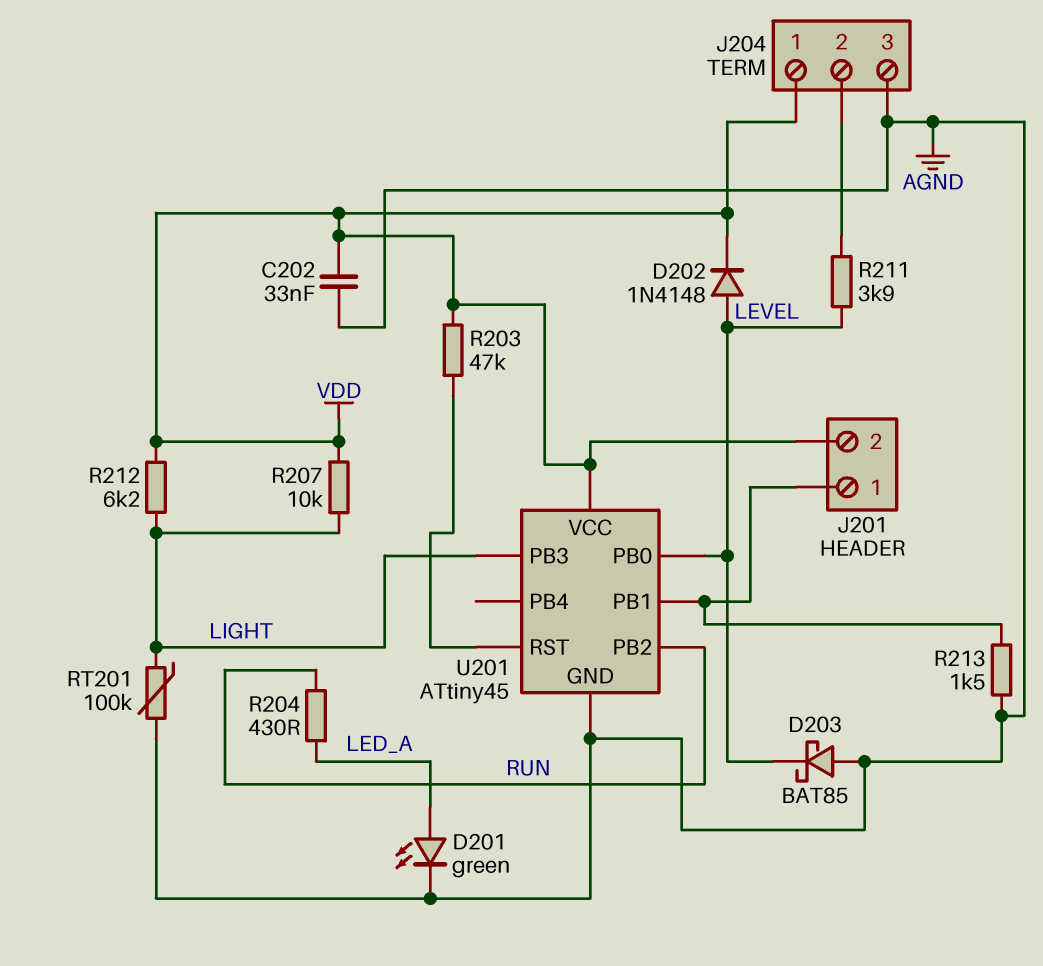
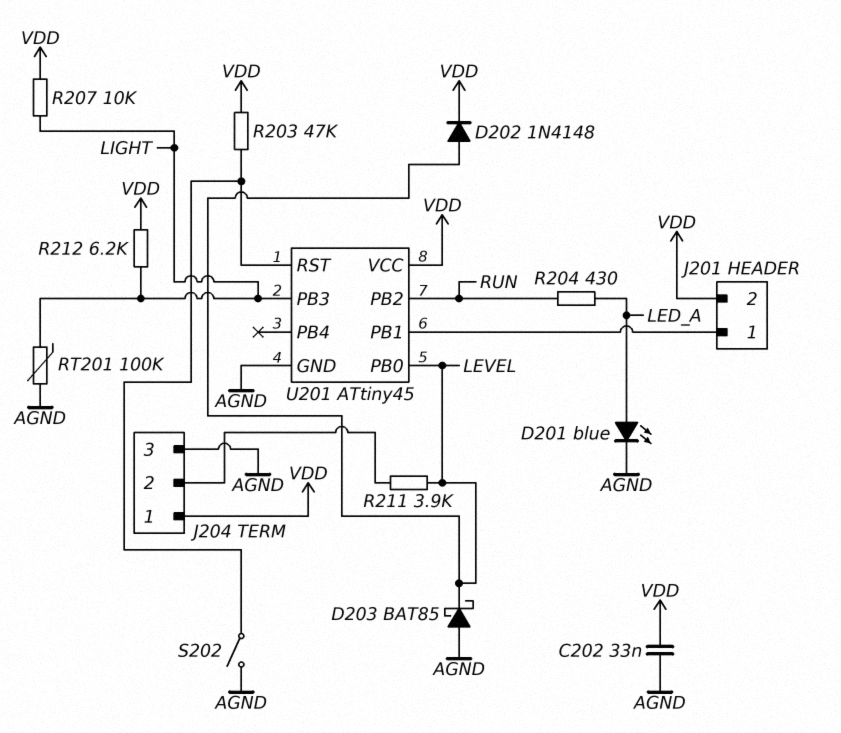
D201: LED green (A LED_A, K AGND) -> LED blue (A LED_A, K AGND)
R213: 1.5k (AGND, J201/1) -> none
S202: none -> switch (AGND, U201/RST)

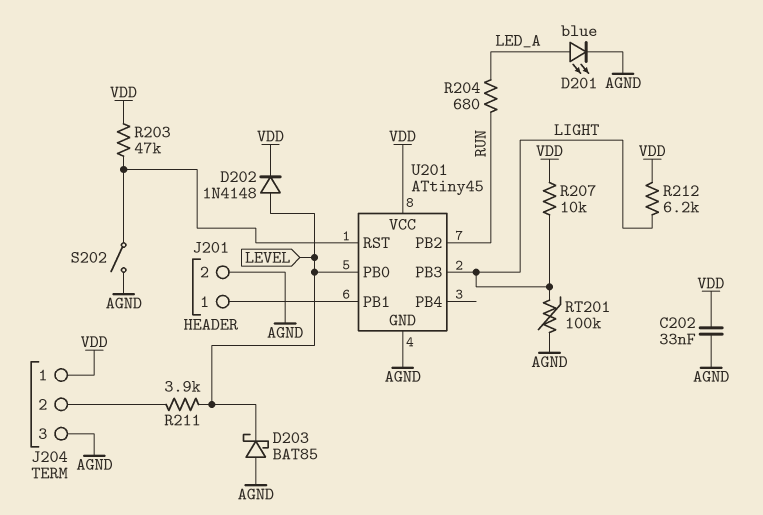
J201 pin 2: VDD -> AGND
R204: 430 (LED_A, RUN) -> 680 (LED_A, RUN)

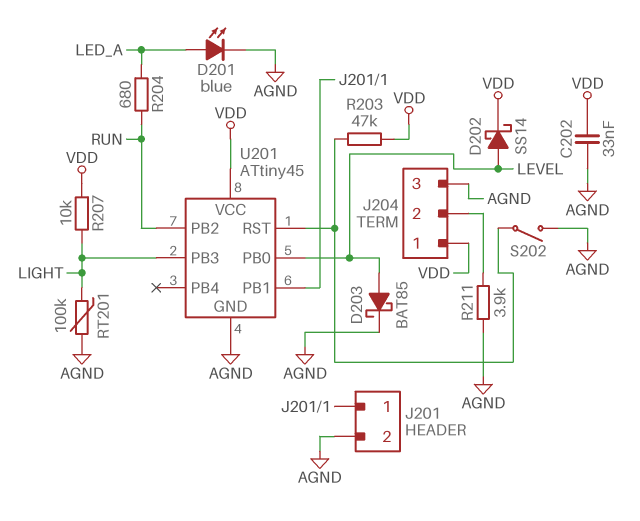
D202: diode 1N4148 (A LEVEL, K VDD) -> schottky SS14 (A LEVEL, K VDD)
D203: schottky BAT85 (A AGND, K LEVEL) -> schottky BAT85 (A LEVEL, K AGND)
R211: 3.9k (J204/2, LEVEL) -> 3.9k (AGND, J204/2)
R212: 6.2k (LIGHT, VDD) -> none

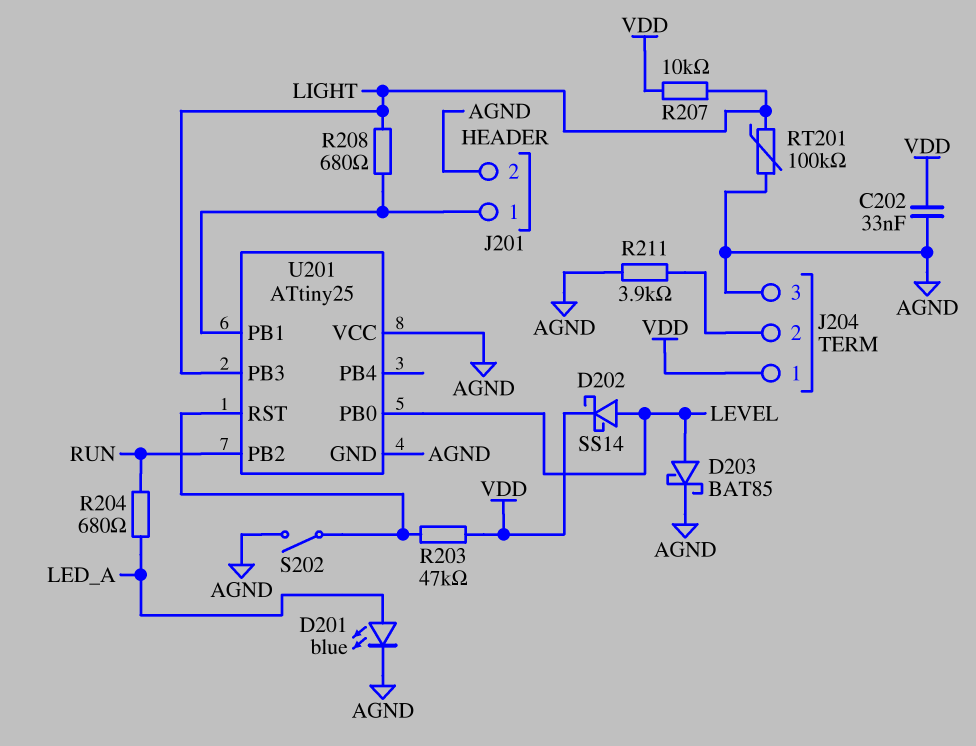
R208: none -> 680 (J201/1, LIGHT)
U201: ATtiny45 -> ATtiny25
U201 pin VCC: VDD -> AGND

